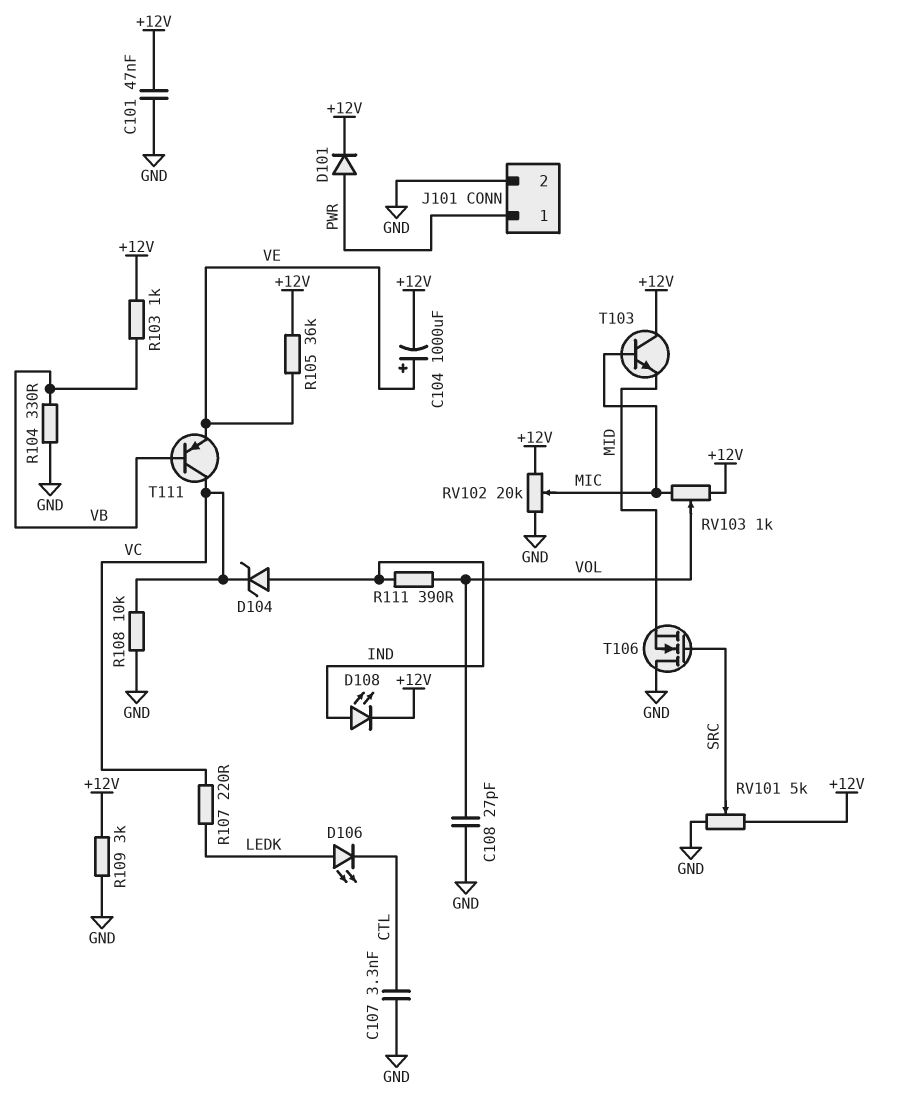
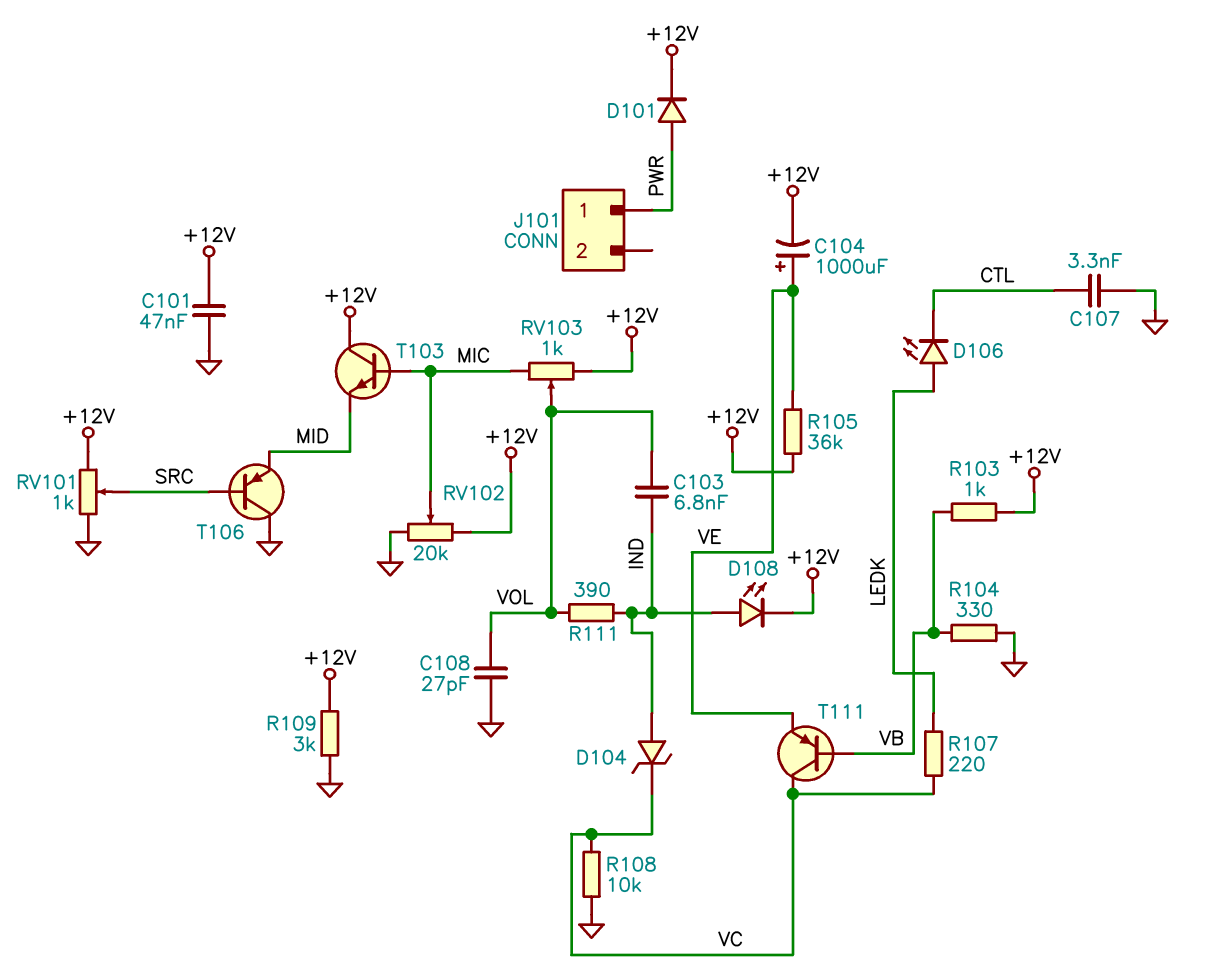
C103: none -> 6.8nF (IND, VOL)
J101 pin 2: GND -> none
RV101: 5k (+12V, GND, wiper SRC) -> 1k (+12V, GND, wiper SRC)
T106: NMOS (G SRC, D GND, S MID) -> PNP (B SRC, C GND, E MID)

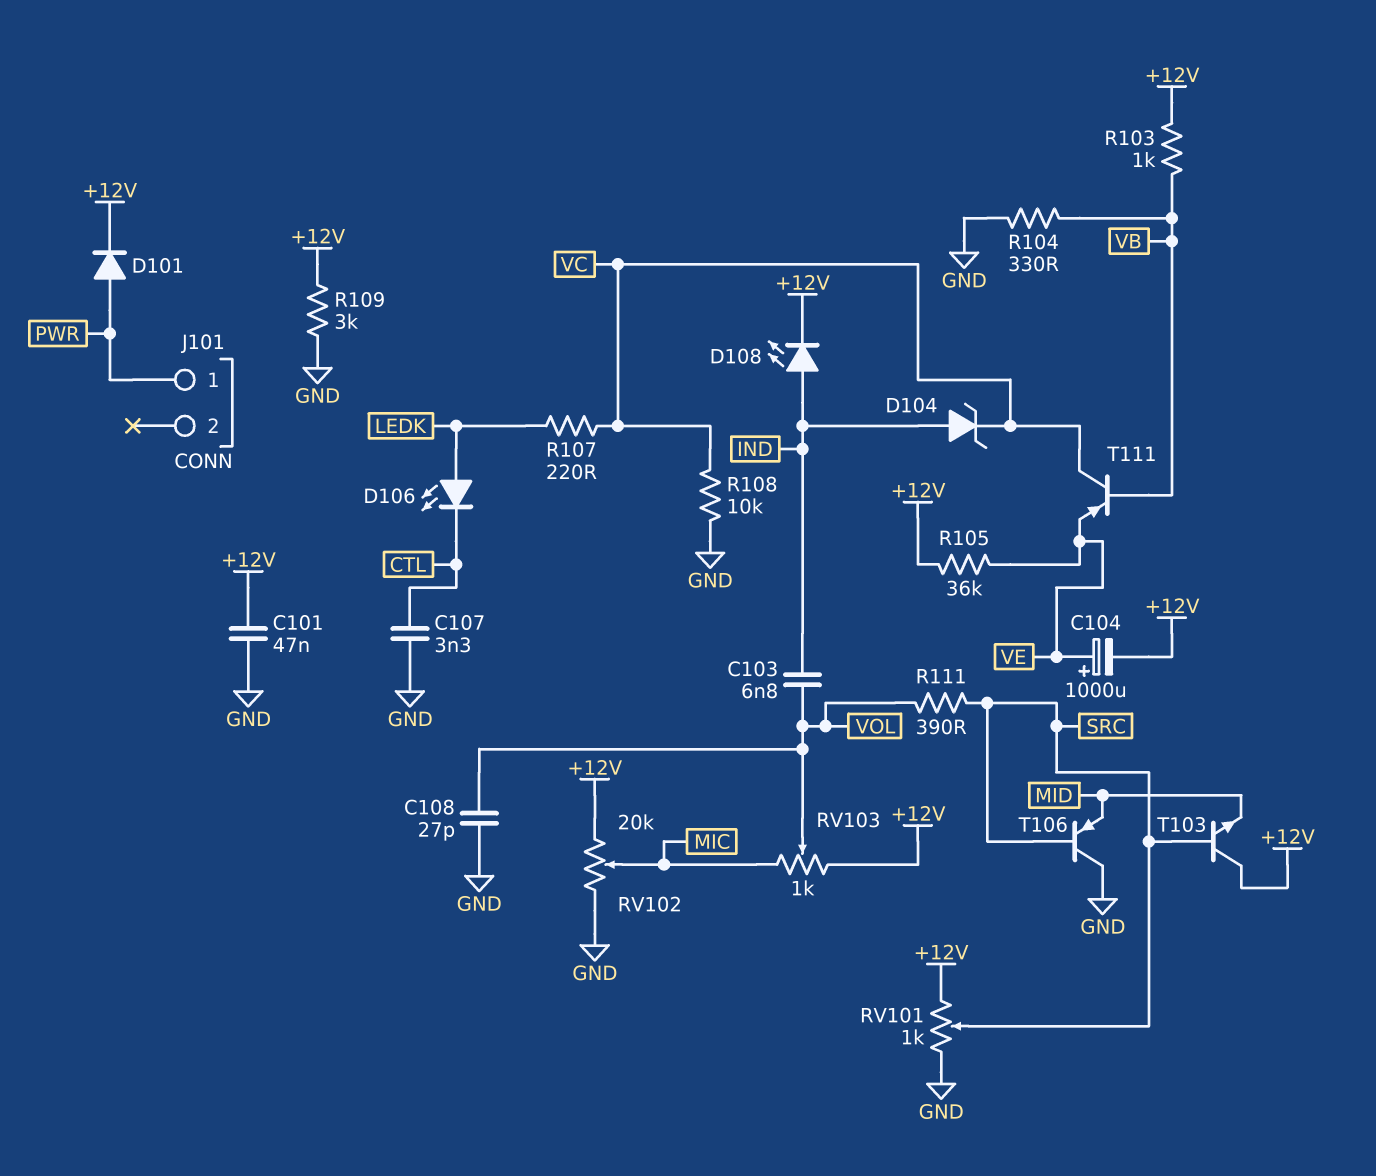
R111: 390 (IND, VOL) -> 390 (SRC, VOL)
T103: NPN (B MIC, C +12V, E MID) -> NPN (B SRC, C +12V, E MID)

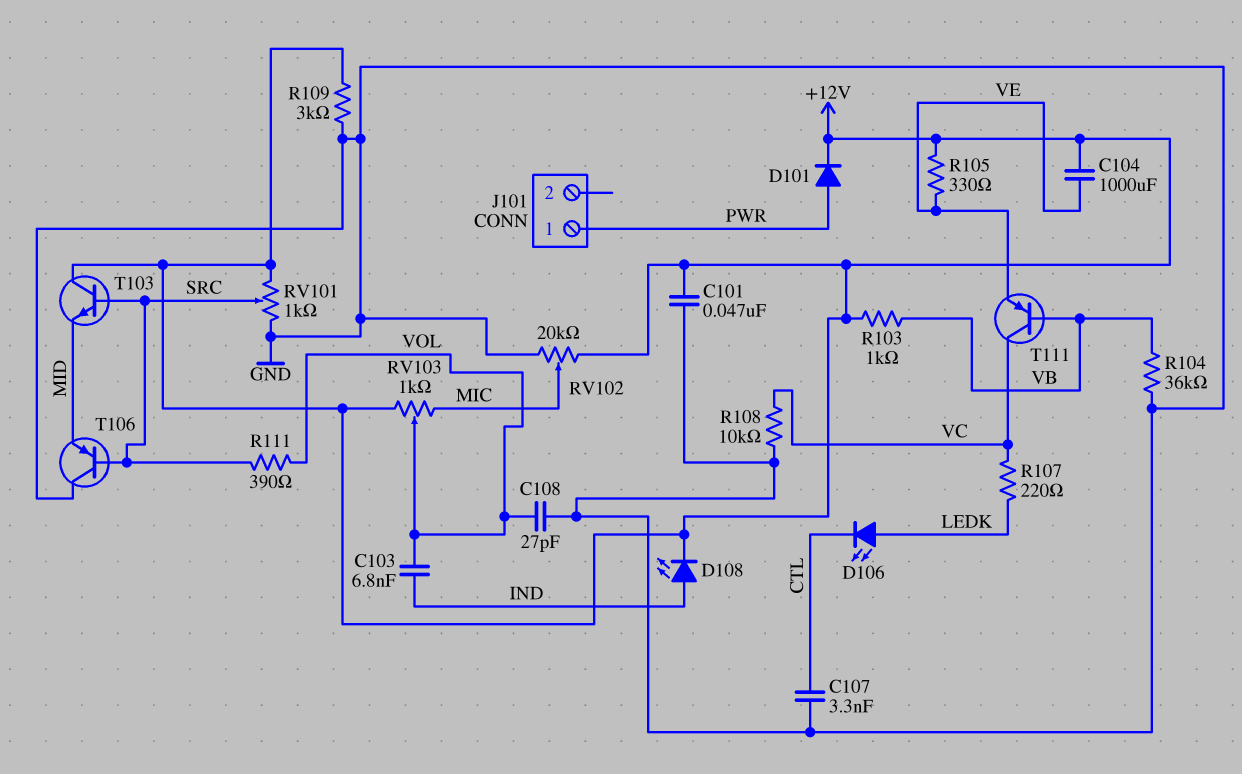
C104: 1000uF (plus VE, minus +12V) -> 1000uF (+12V, VE)
D104: zener (A IND, K VC) -> none
R104: 330 (GND, VB) -> 36k (GND, VB)
R105: 36k (+12V, VE) -> 330 (+12V, VE)

